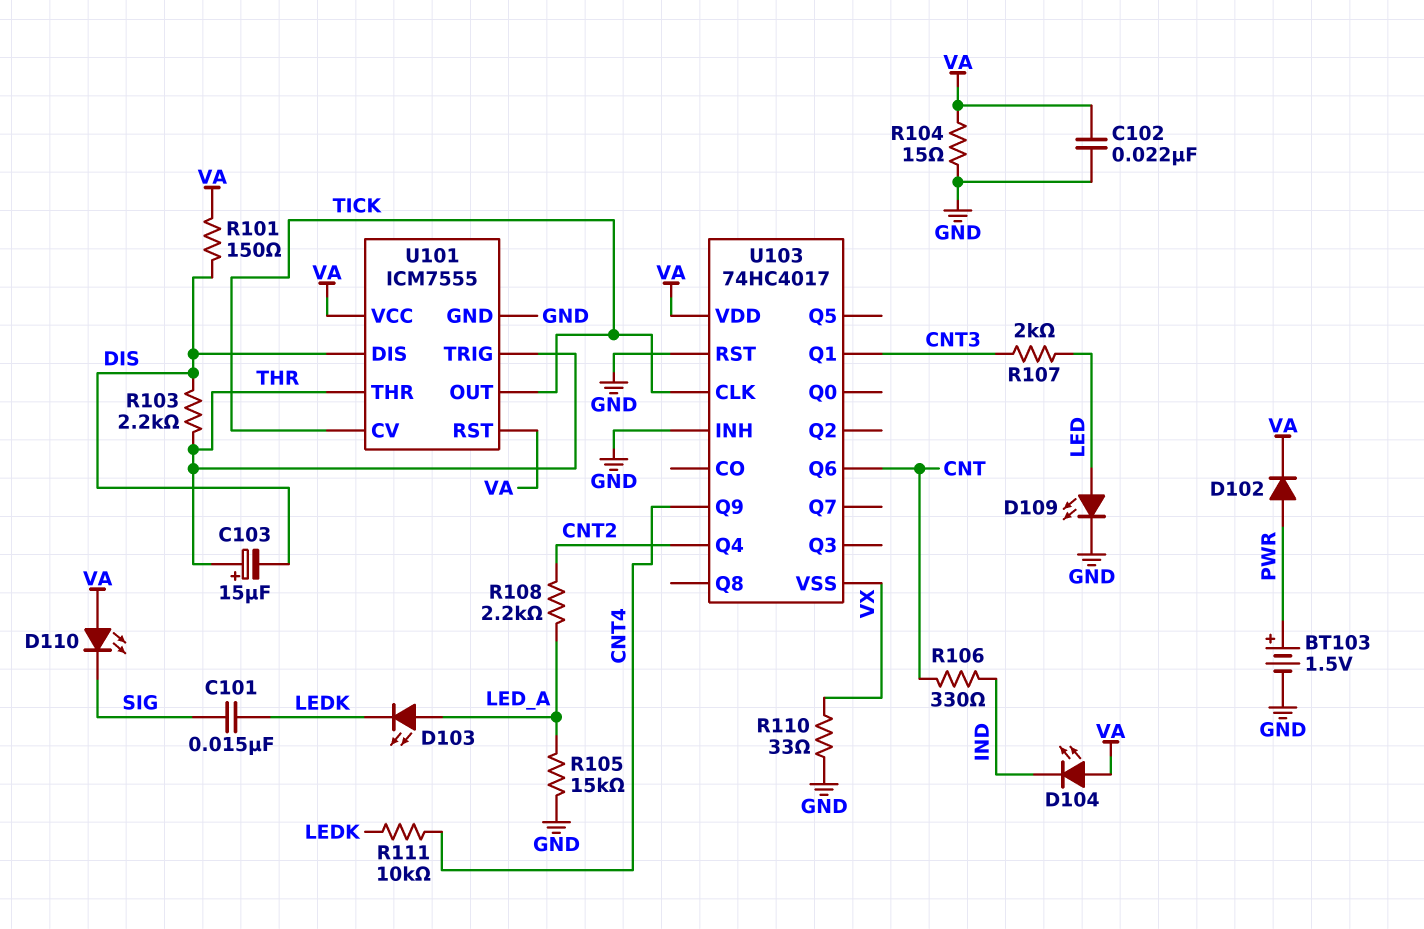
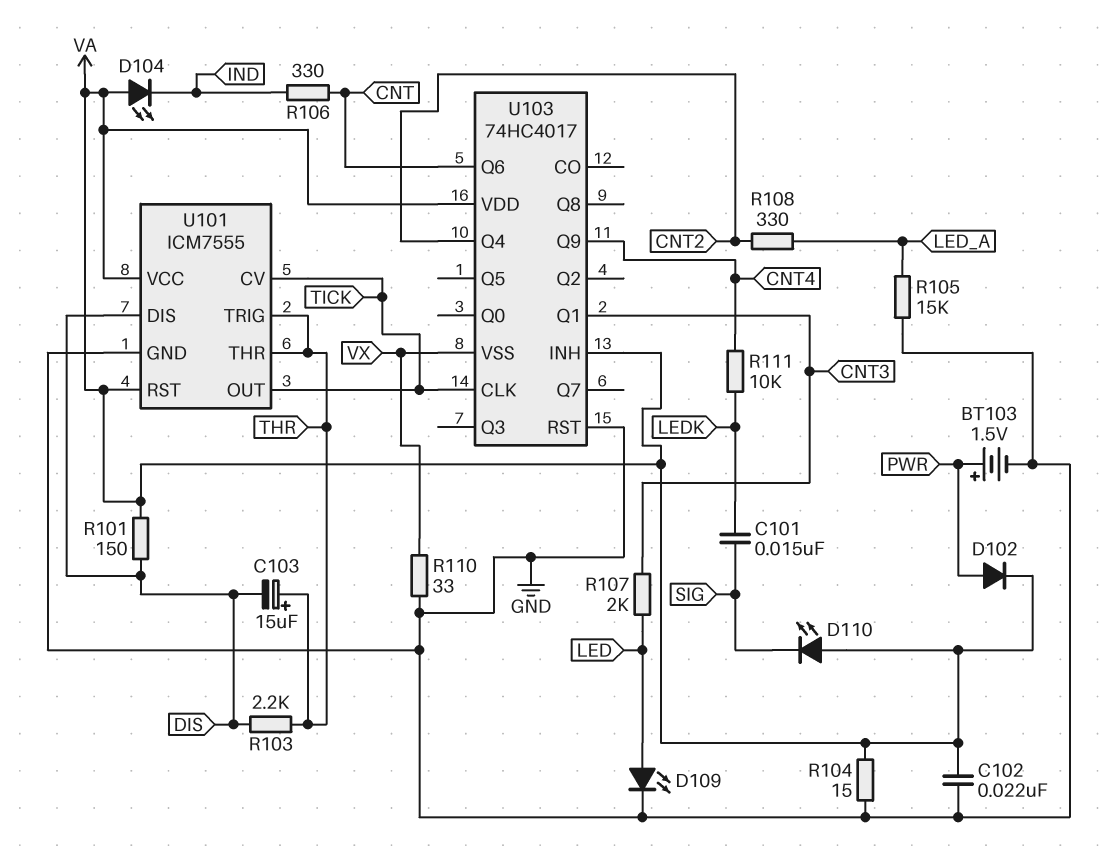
D103: LED (A LED_A, K LEDK) -> none
R108: 2.2k (CNT2, LED_A) -> 330 (CNT2, LED_A)
U103 pin INH: GND -> VA

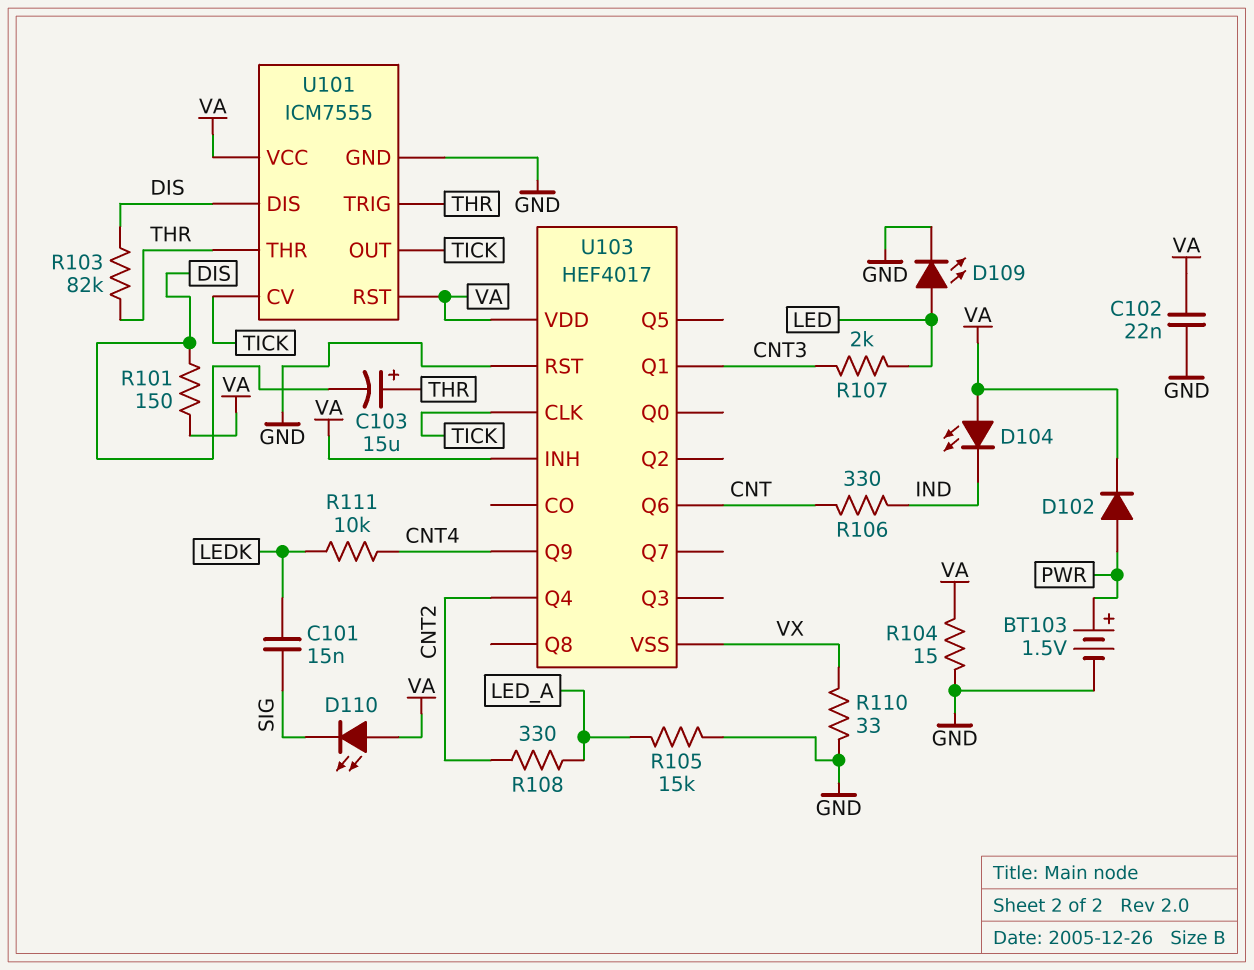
R103: 2.2k (DIS, THR) -> 82k (DIS, THR)
U103: 74HC4017 -> HEF4017

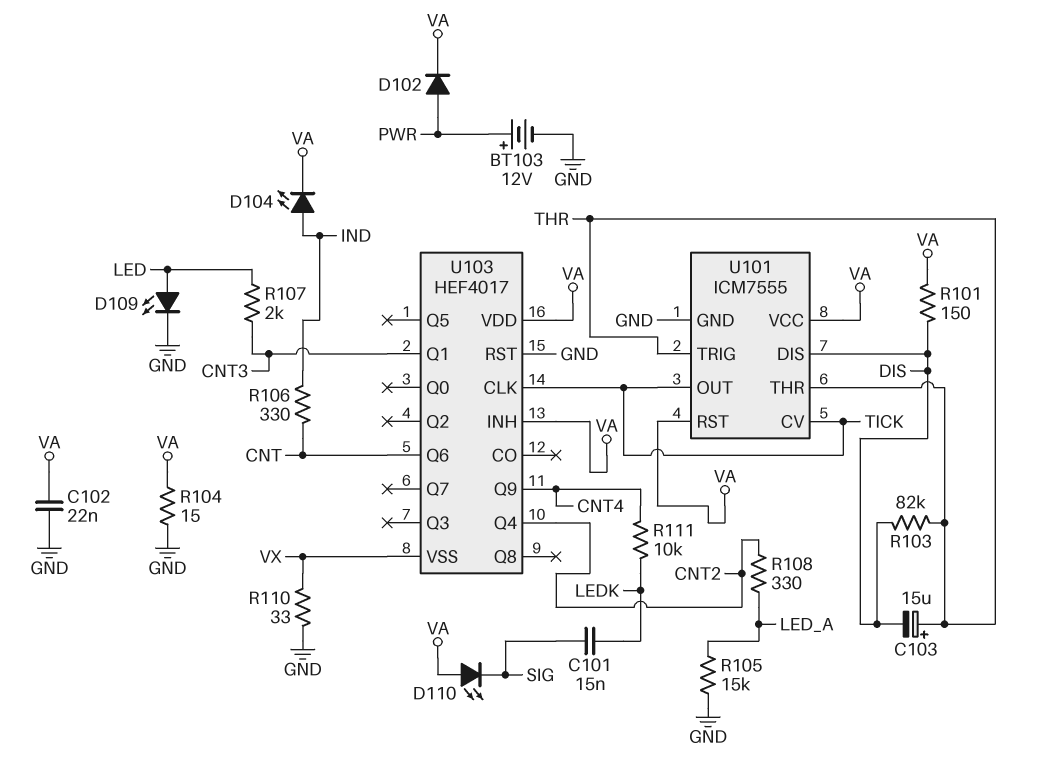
BT103: 1.5V (plus PWR, minus GND) -> 12V (plus PWR, minus GND)
D104: LED (A VA, K IND) -> LED (A IND, K VA)

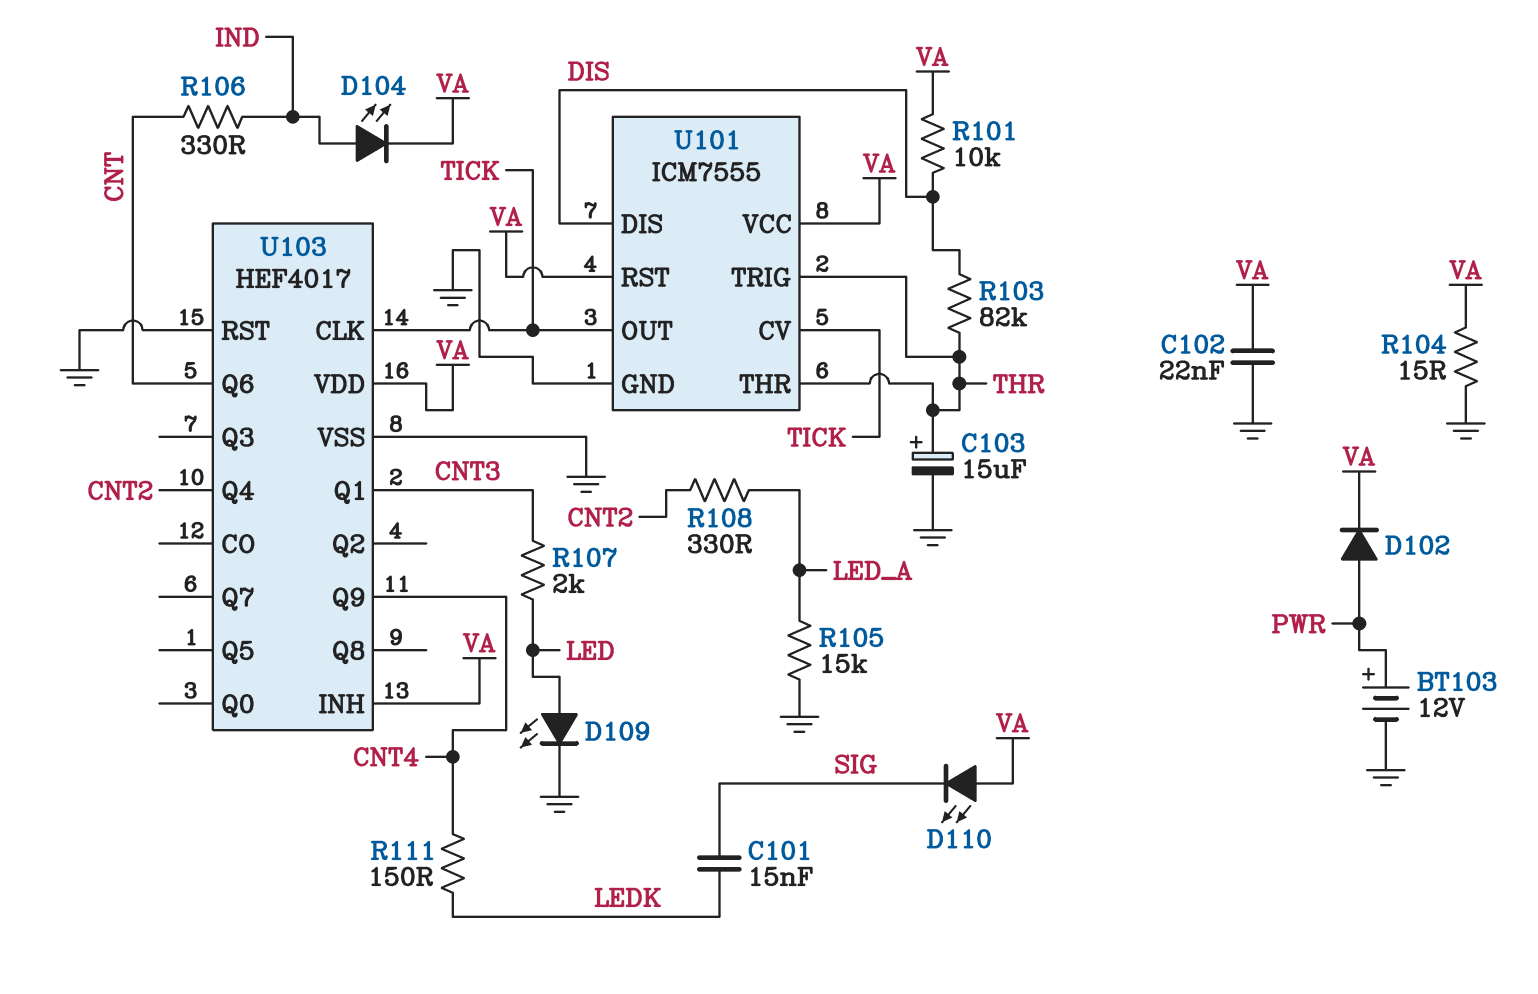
C103: 15uF (plus THR, minus DIS) -> 15uF (plus THR, minus GND)
R101: 150 (DIS, VA) -> 10k (DIS, VA)
R110: 33 (GND, VX) -> none
R111: 10k (CNT4, LEDK) -> 150 (CNT4, LEDK)
U103 pin VSS: VX -> GND

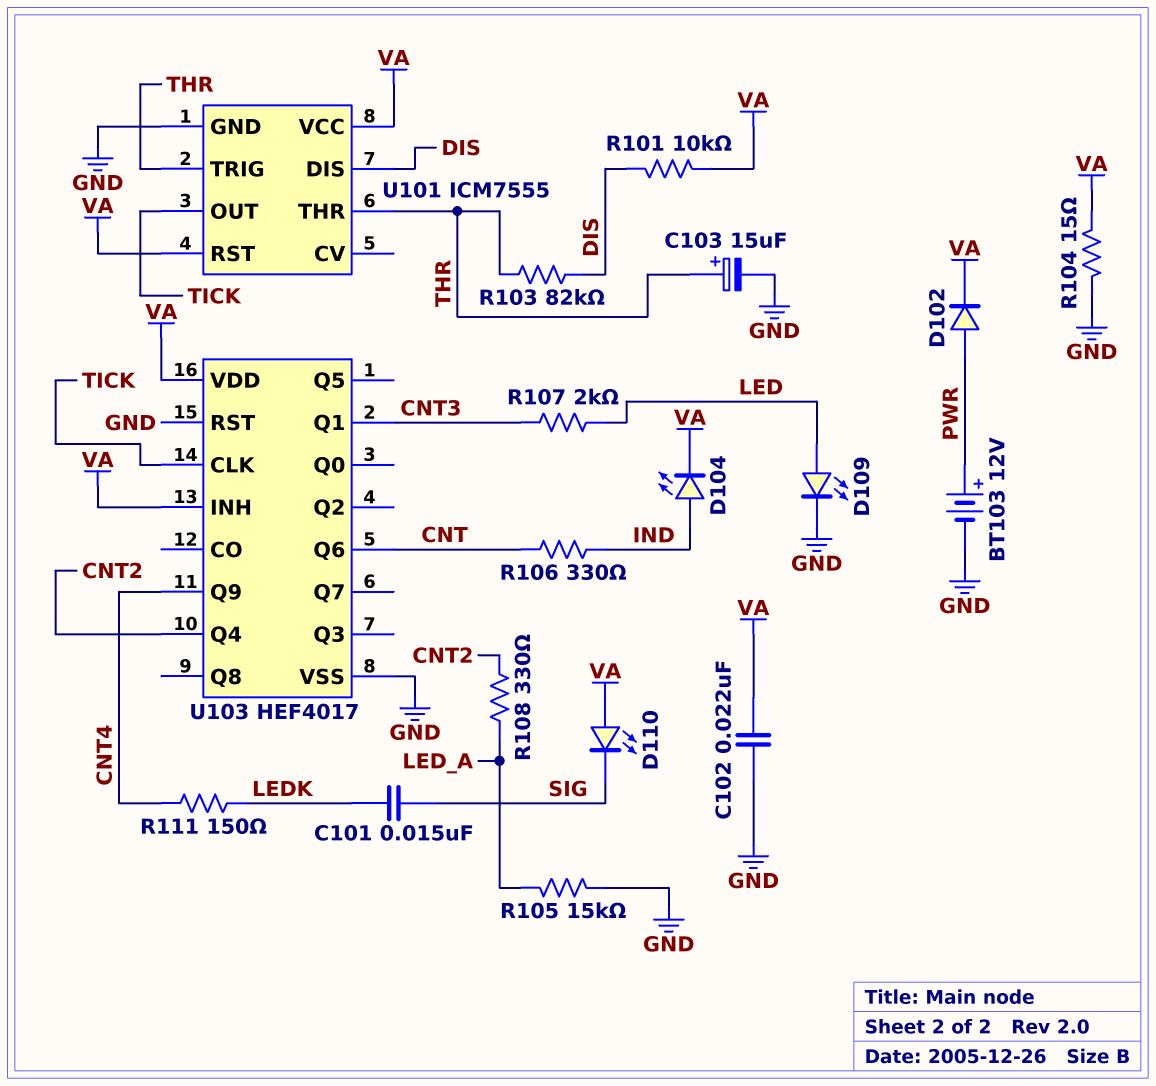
U101 pin CV: TICK -> none

